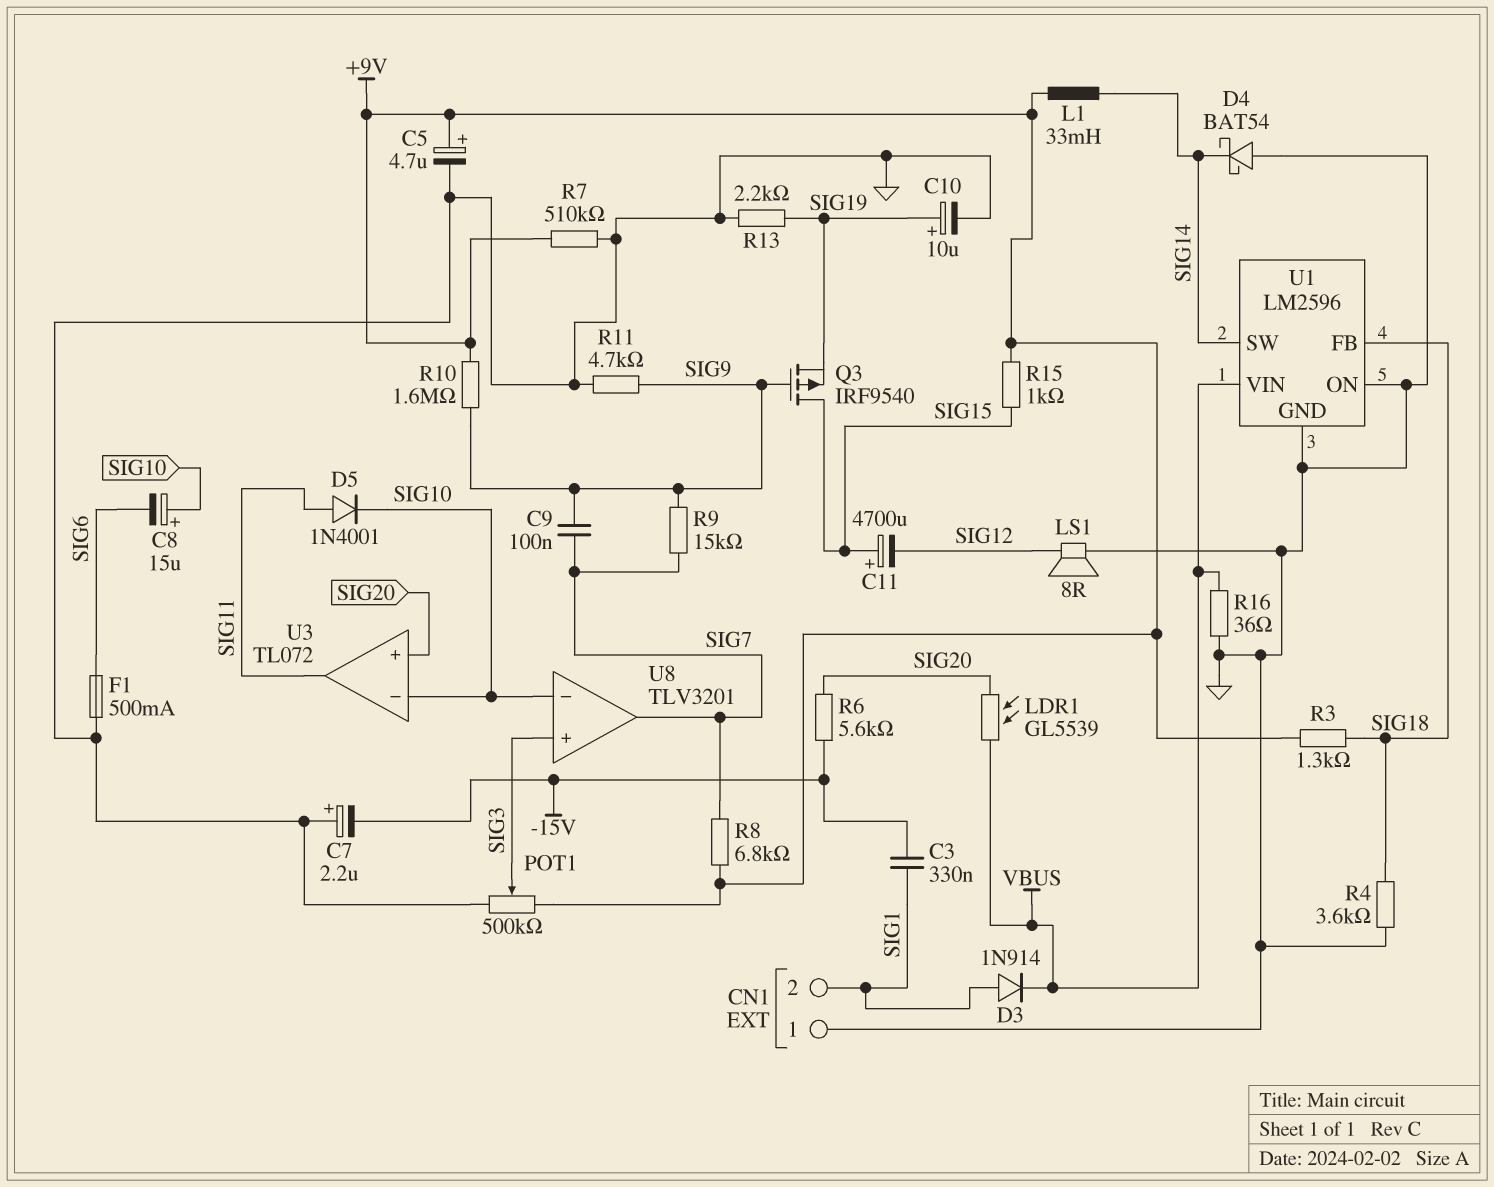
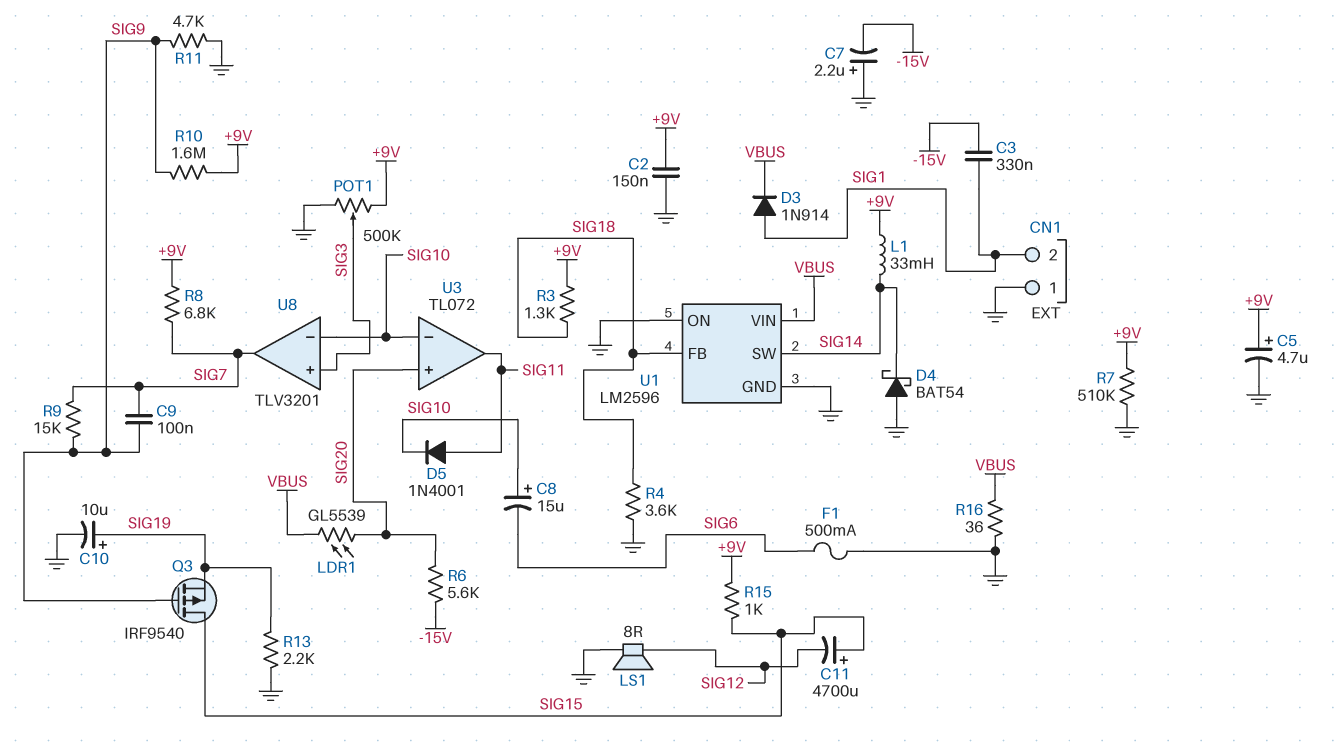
C2: none -> 150nF (+9V, GND)

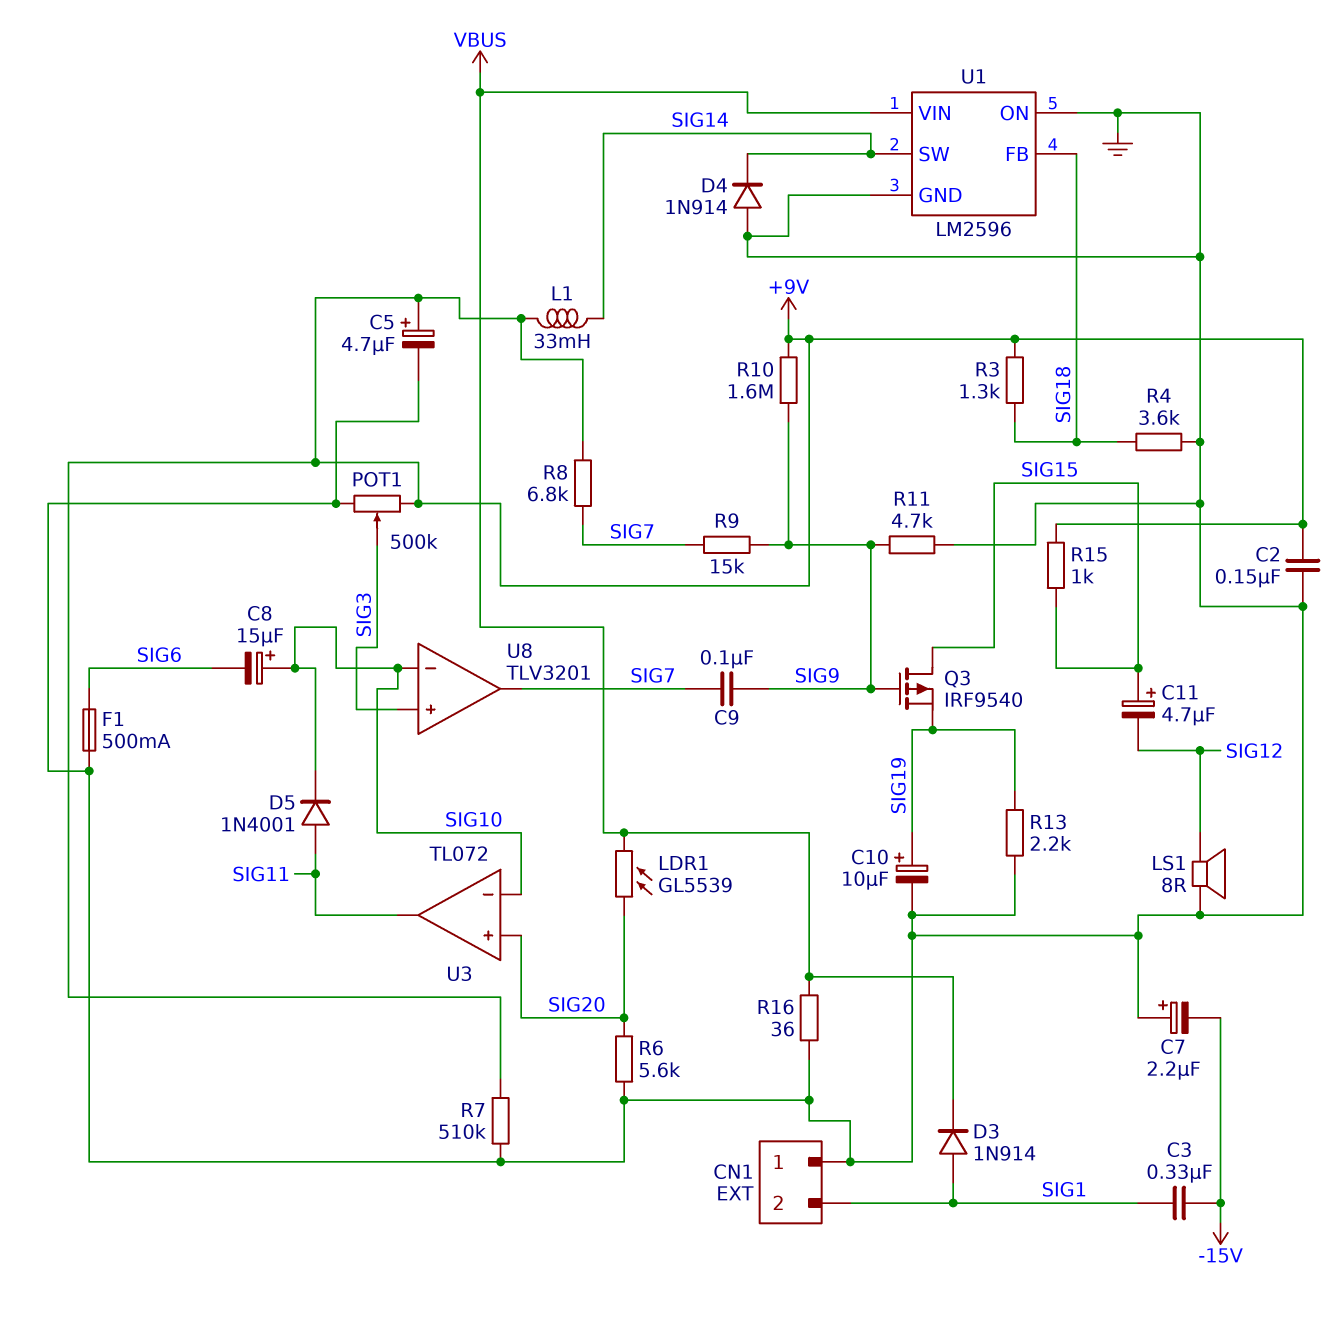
C11: 4700uF (plus SIG15, minus SIG12) -> 4.7uF (plus SIG15, minus SIG12)
D4: schottky BAT54 (A GND, K SIG14) -> diode 1N914 (A GND, K SIG14)
R6: 5.6k (-15V, SIG20) -> 5.6k (GND, SIG20)

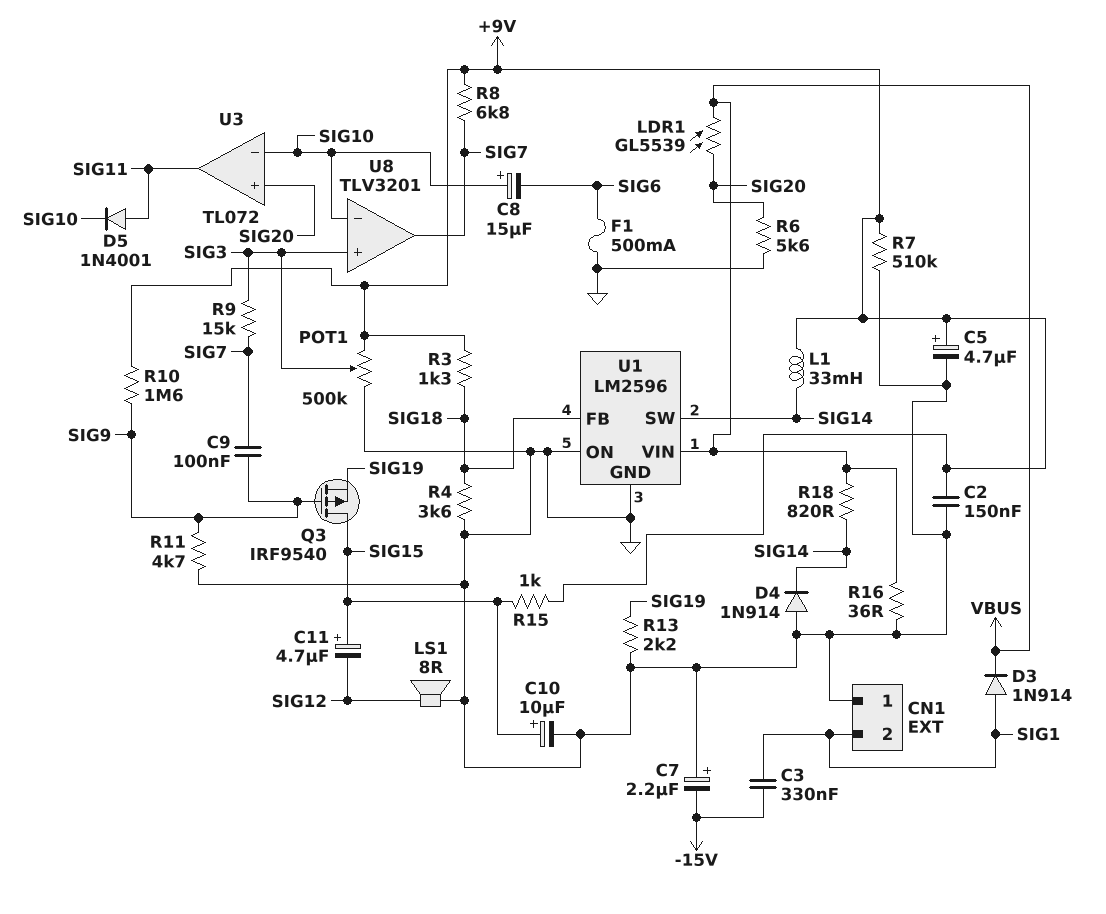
C10: 10uF (plus SIG19, minus GND) -> 10uF (plus SIG15, minus GND)
R9: 15k (SIG7, SIG9) -> 15k (SIG3, SIG7)
R18: none -> 820 (SIG14, VBUS)

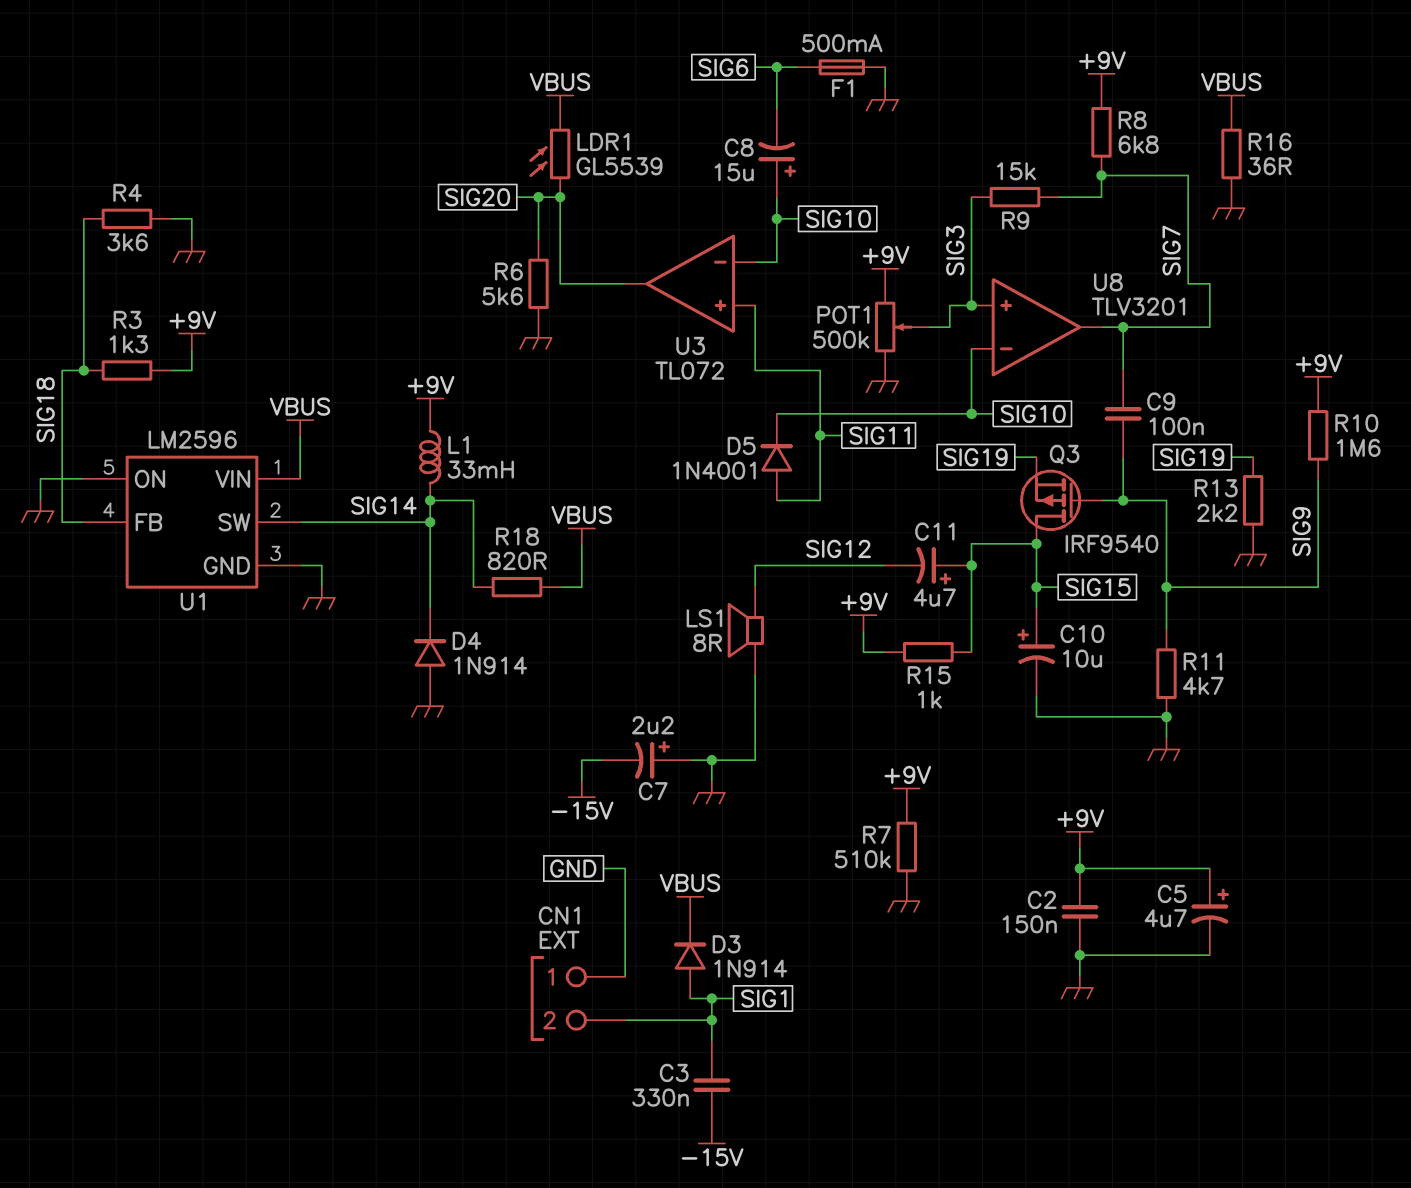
U3 pin in+: SIG20 -> SIG11
U3 pin out: SIG11 -> SIG20

